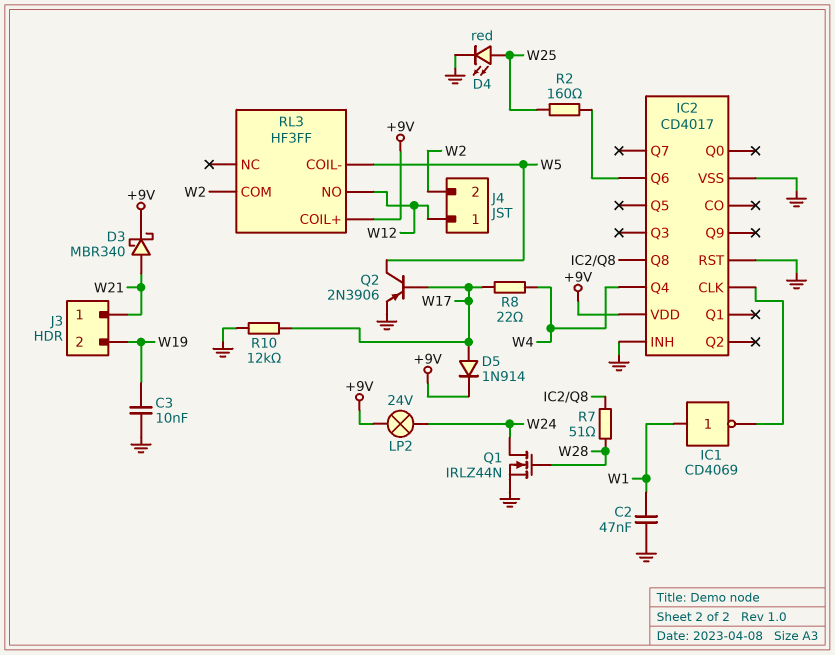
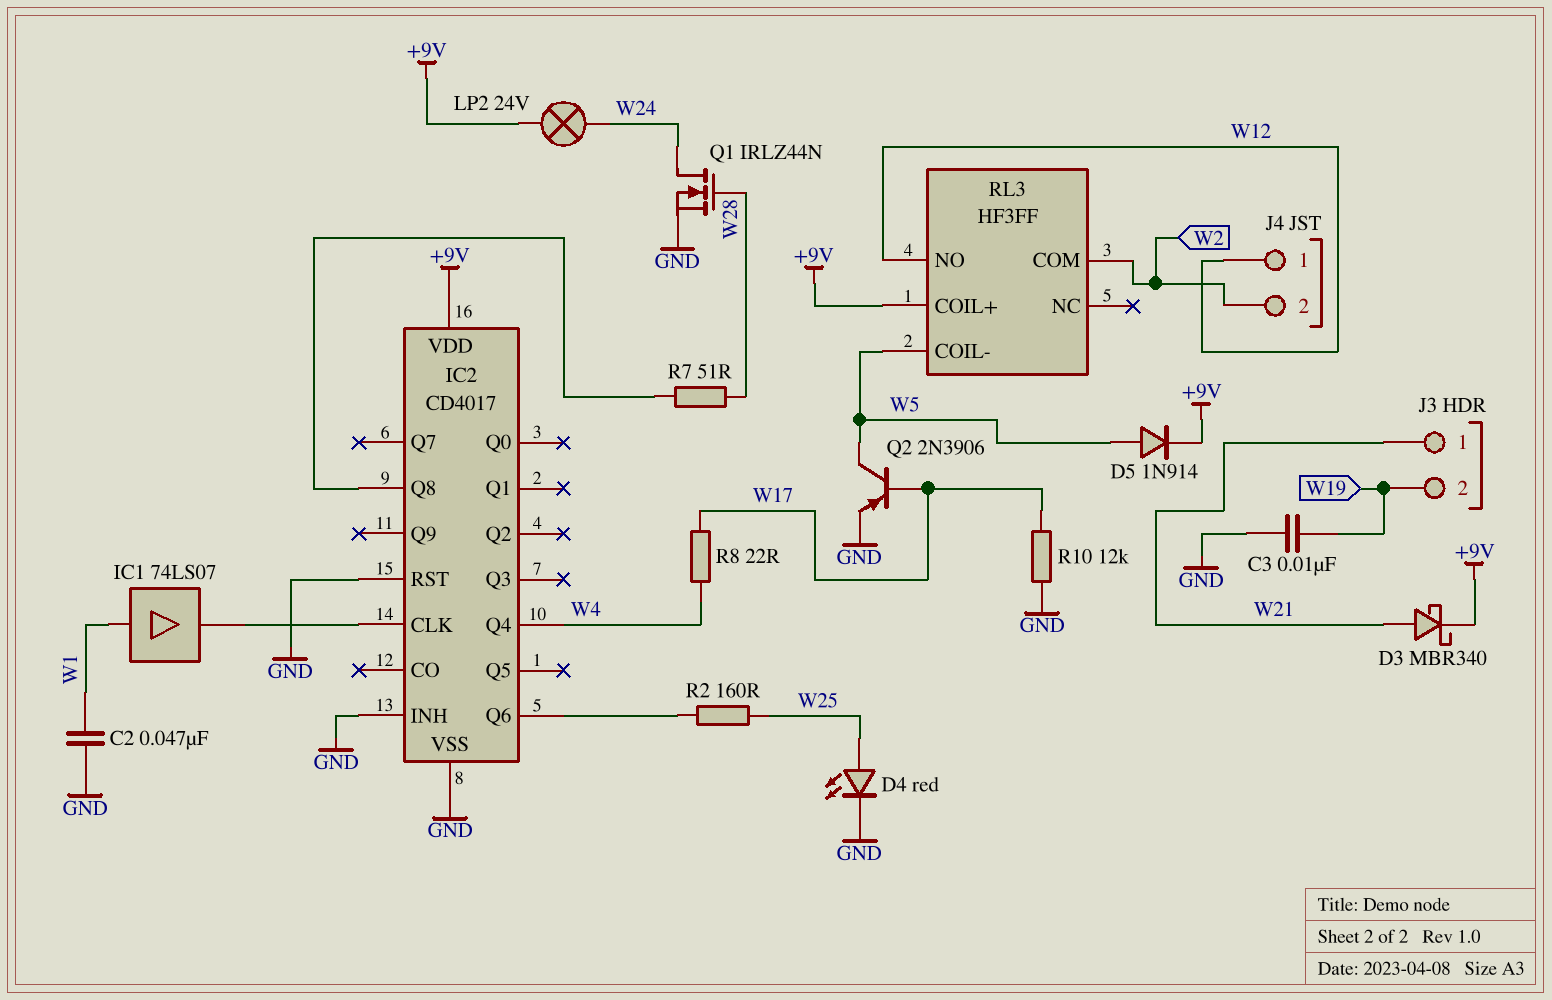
D5: diode 1N914 (A W17, K +9V) -> diode 1N914 (A W5, K +9V)
IC1: NOT CD4069 (in W1, out IC2/CLK) -> buffer 74LS07 (in W1, out IC2/CLK)

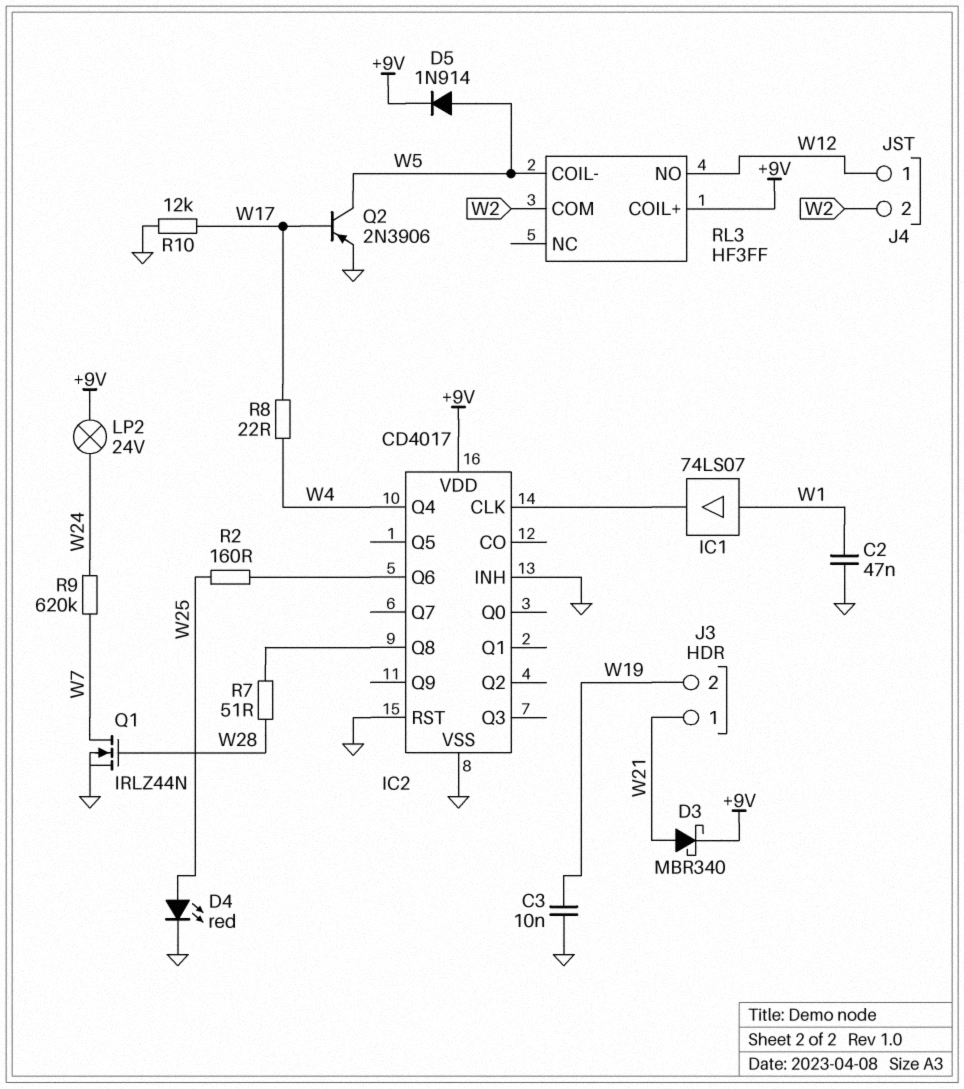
Q1: NMOS IRLZ44N (G W28, D W24, S GND) -> NMOS IRLZ44N (G W28, D W7, S GND)
R9: none -> 620k (W7, W24)

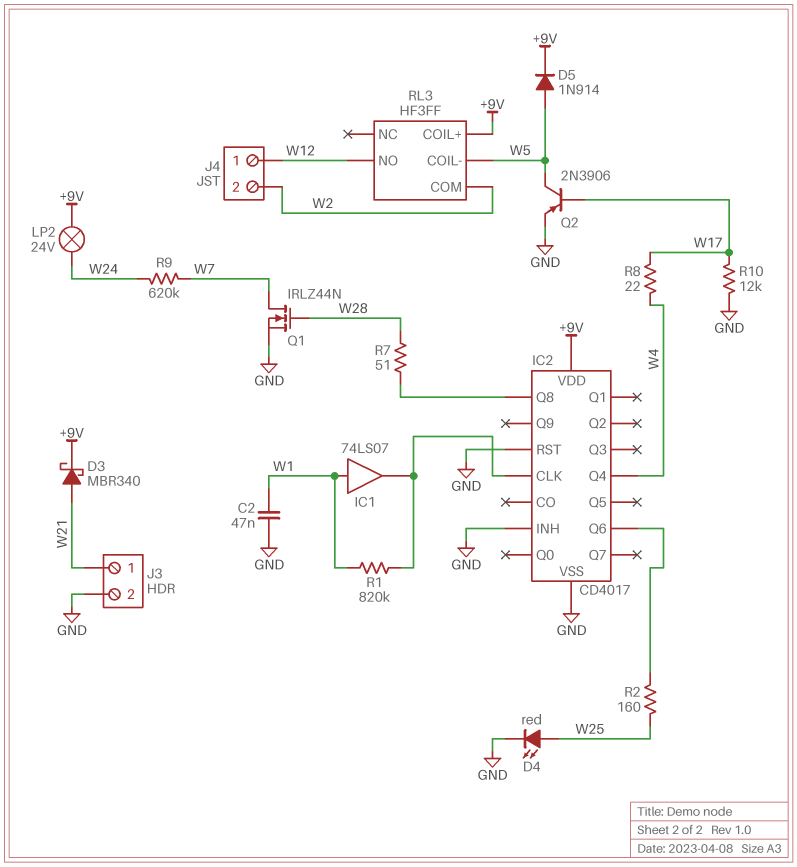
C3: 10nF (GND, W19) -> none
J3 pin 2: W19 -> GND
R1: none -> 820k (IC2/CLK, W1)

